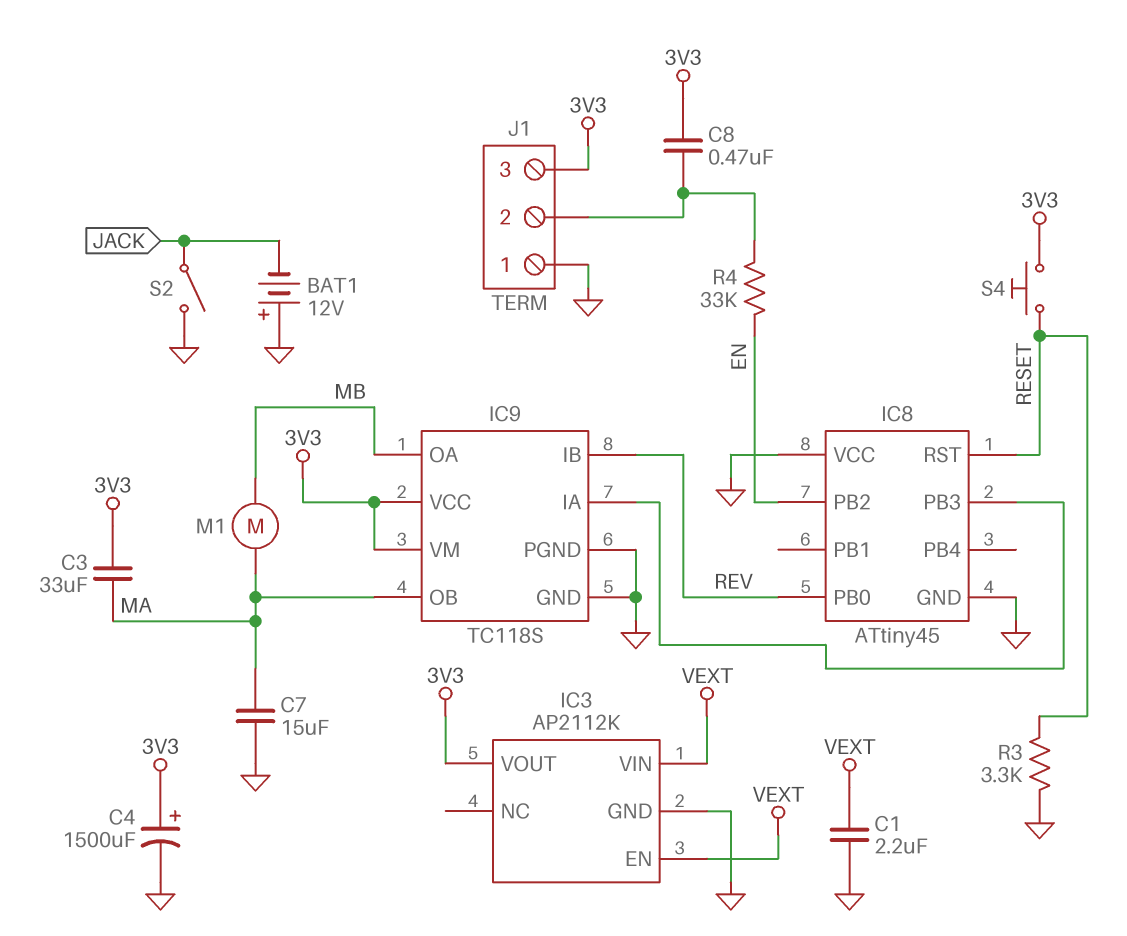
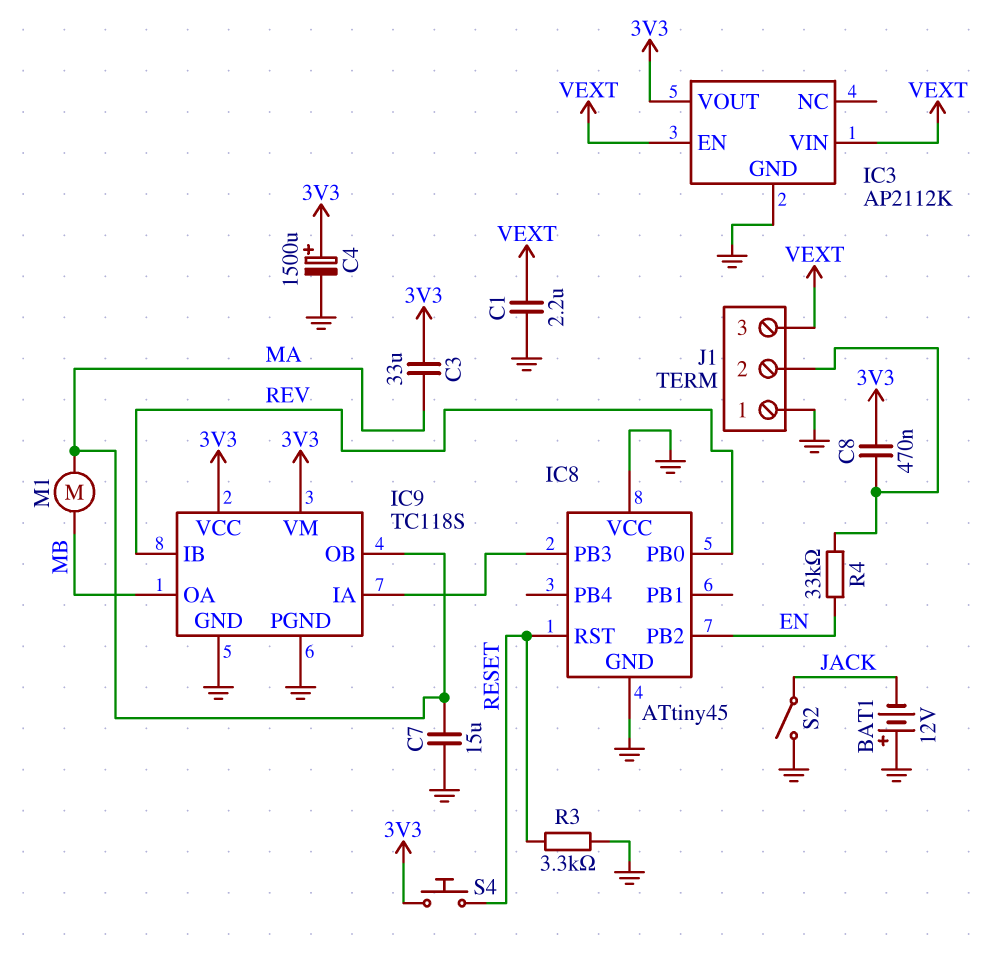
J1 pin 3: 3V3 -> VEXT

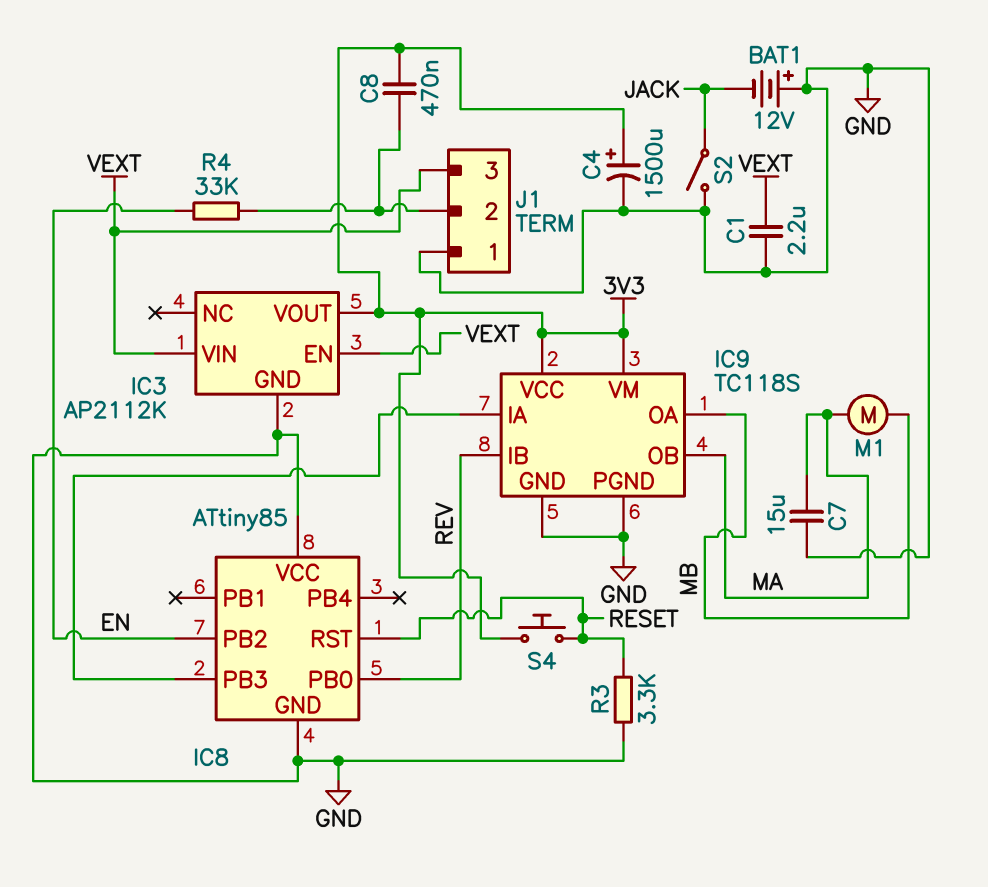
C3: 33uF (3V3, MA) -> none
IC8: ATtiny45 -> ATtiny85

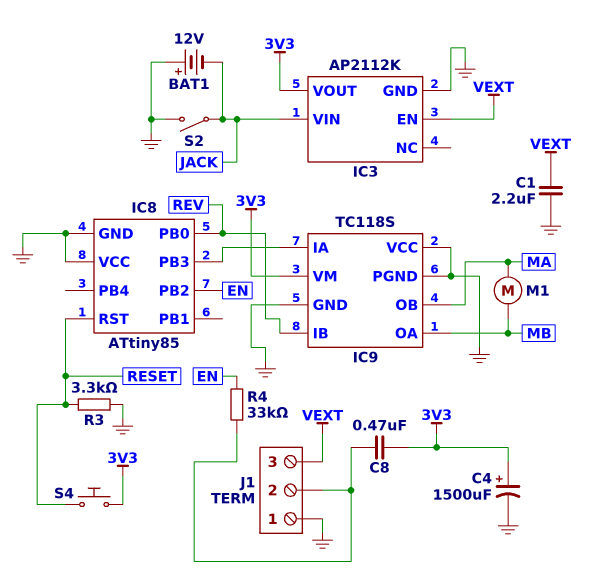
C7: 15uF (GND, MA) -> none
IC3 pin VIN: VEXT -> JACK
IC9 pin VCC: 3V3 -> GND

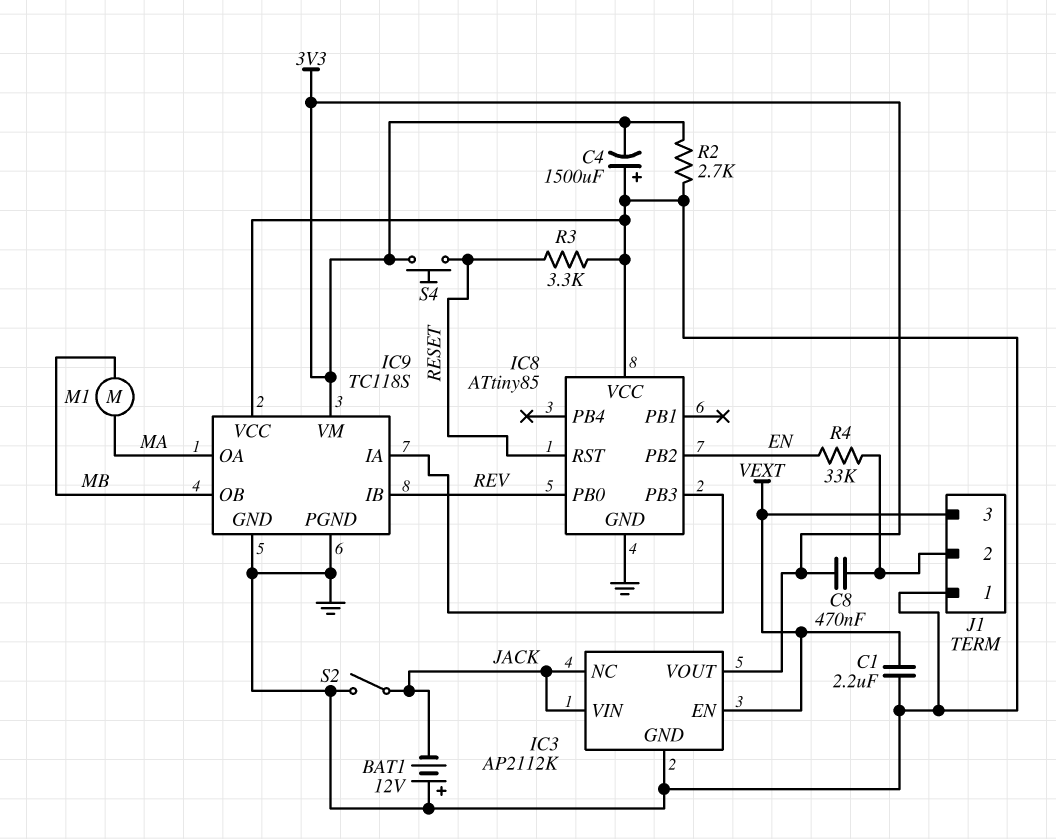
C4: 1500uF (plus 3V3, minus GND) -> 1500uF (plus GND, minus 3V3)
IC3 pin NC: none -> JACK
IC9 pin OA: MB -> MA
IC9 pin OB: MA -> MB
R2: none -> 2.7k (3V3, GND)

